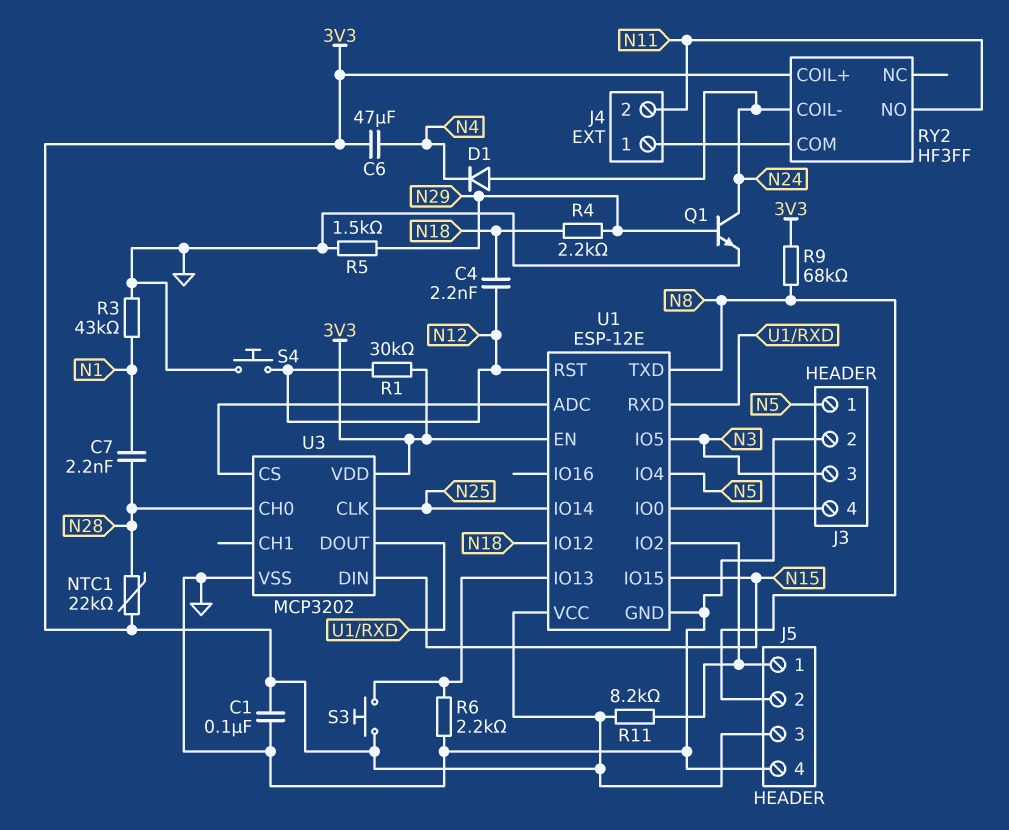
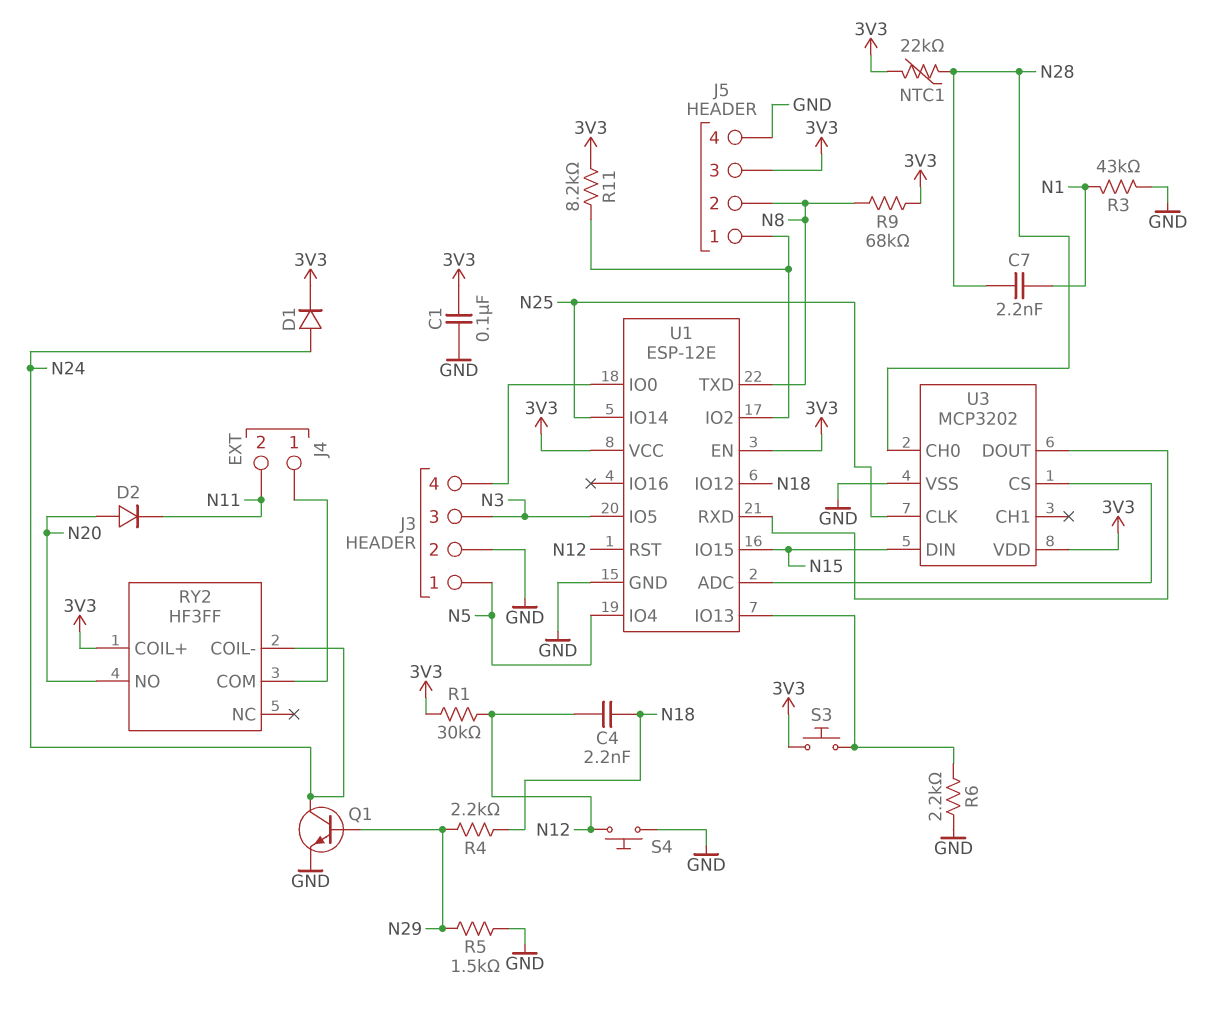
C6: 47uF (3V3, N4) -> none
D1: diode (A N24, K N4) -> diode (A N24, K 3V3)
D2: none -> diode (A N20, K N11)
RY2 pin NO: N11 -> N20

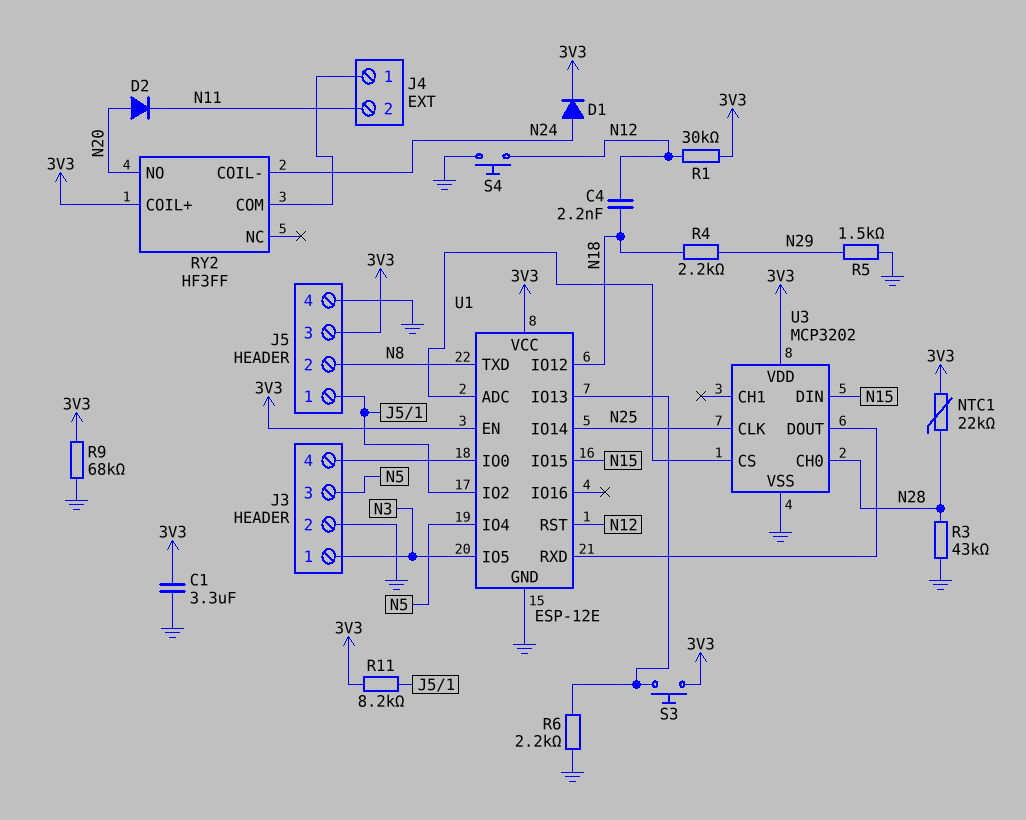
C1: 100nF (3V3, GND) -> 3.3uF (3V3, GND)
C7: 2.2nF (N1, N28) -> none
J3 pin 1: N5 -> N3
J3 pin 3: N3 -> N5
Q1: NPN (B N29, C N24, E GND) -> none
R3: 43k (GND, N1) -> 43k (GND, N28)
R9: 68k (3V3, N8) -> 68k (3V3, GND)

